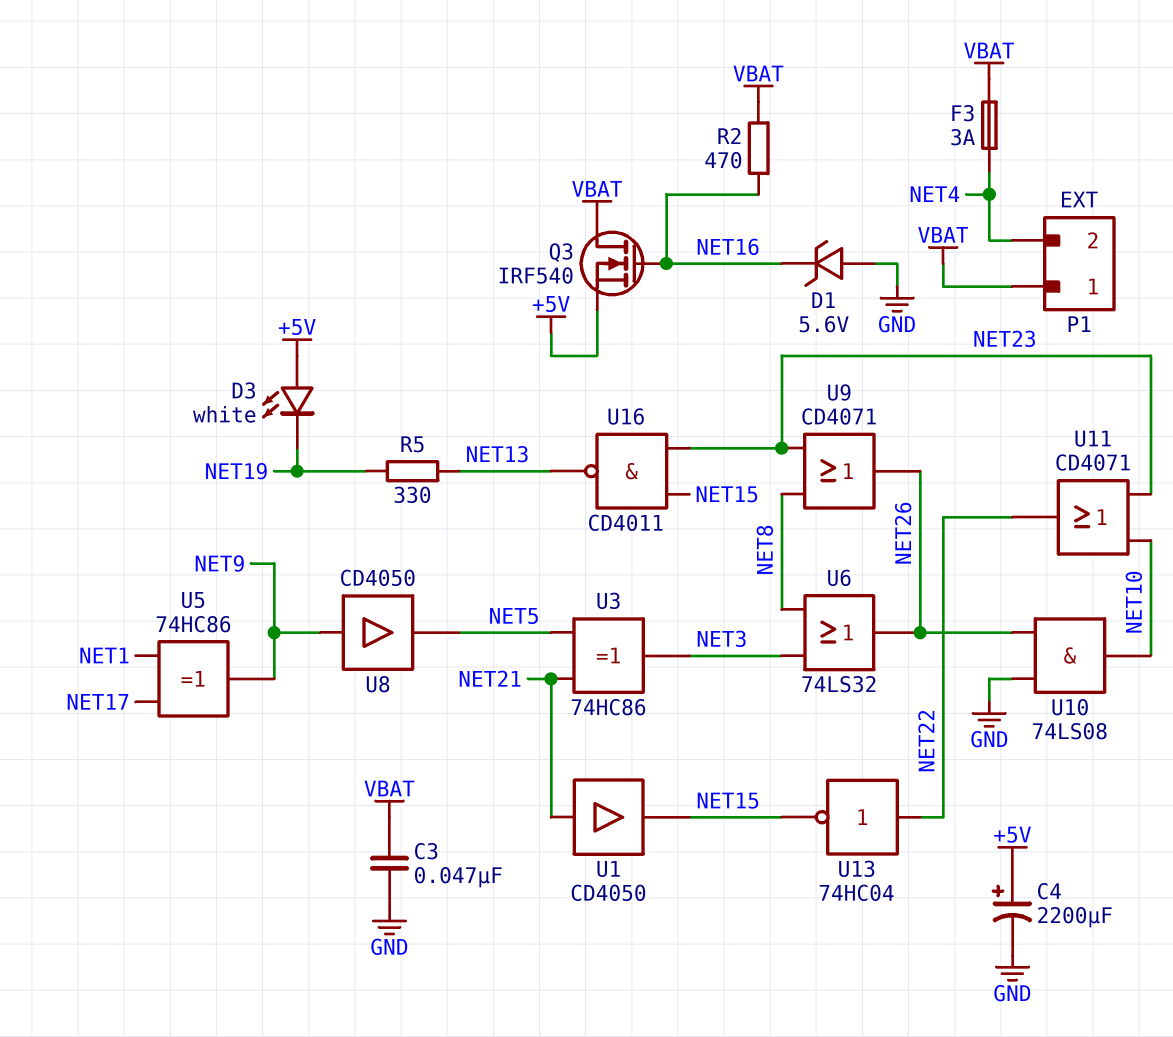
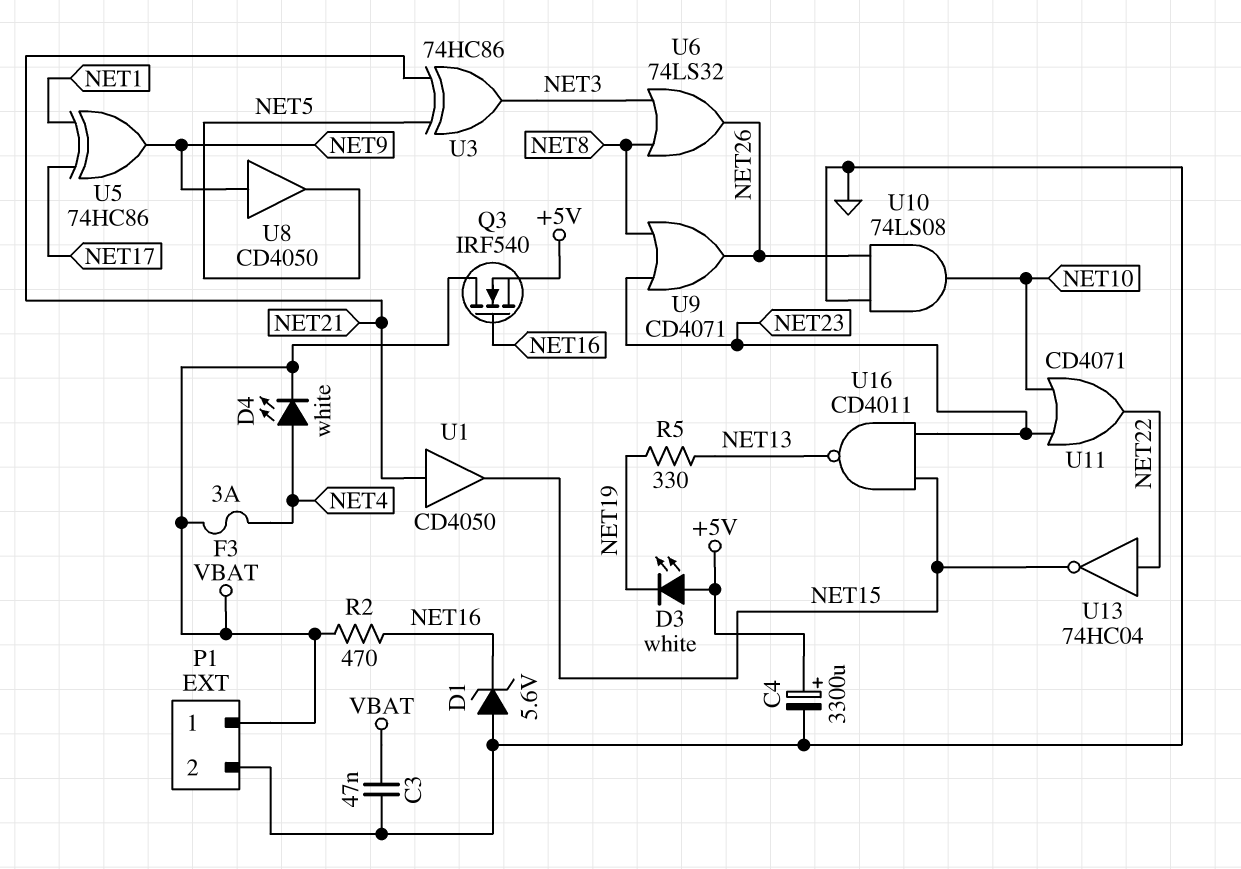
C4: 2200uF (plus +5V, minus GND) -> 3300uF (plus +5V, minus GND)
D4: none -> LED white (A NET4, K VBAT)
P1 pin 2: NET4 -> GND

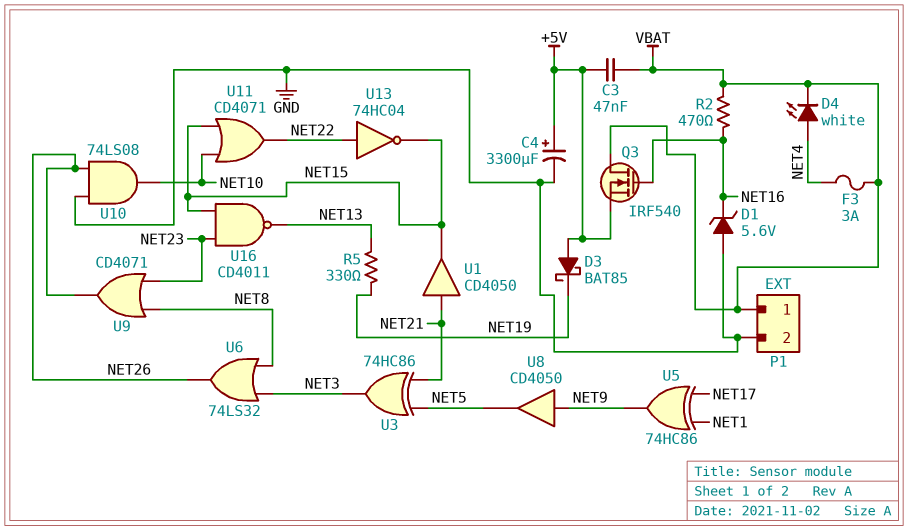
C3: 47nF (GND, VBAT) -> 47nF (+5V, VBAT)
D3: LED white (A +5V, K NET19) -> schottky BAT85 (A +5V, K NET19)
U11: OR CD4071 (in NET10, in NET23, out NET22) -> OR CD4071 (in NET10, in NET15, out NET22)

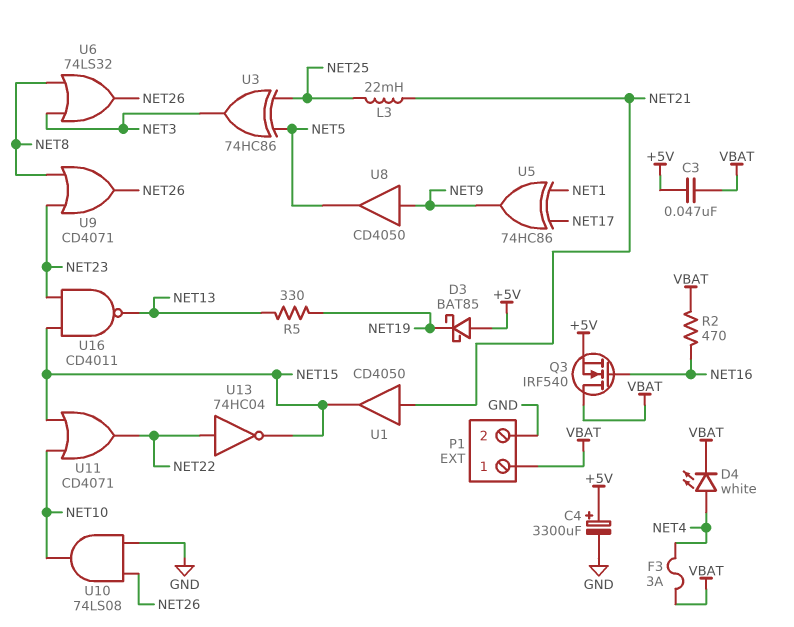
D1: zener 5.6V (A GND, K NET16) -> none
L3: none -> 22mH (NET21, NET25)
U3: XOR 74HC86 (in NET5, in NET21, out NET3) -> XOR 74HC86 (in NET5, in NET25, out NET3)

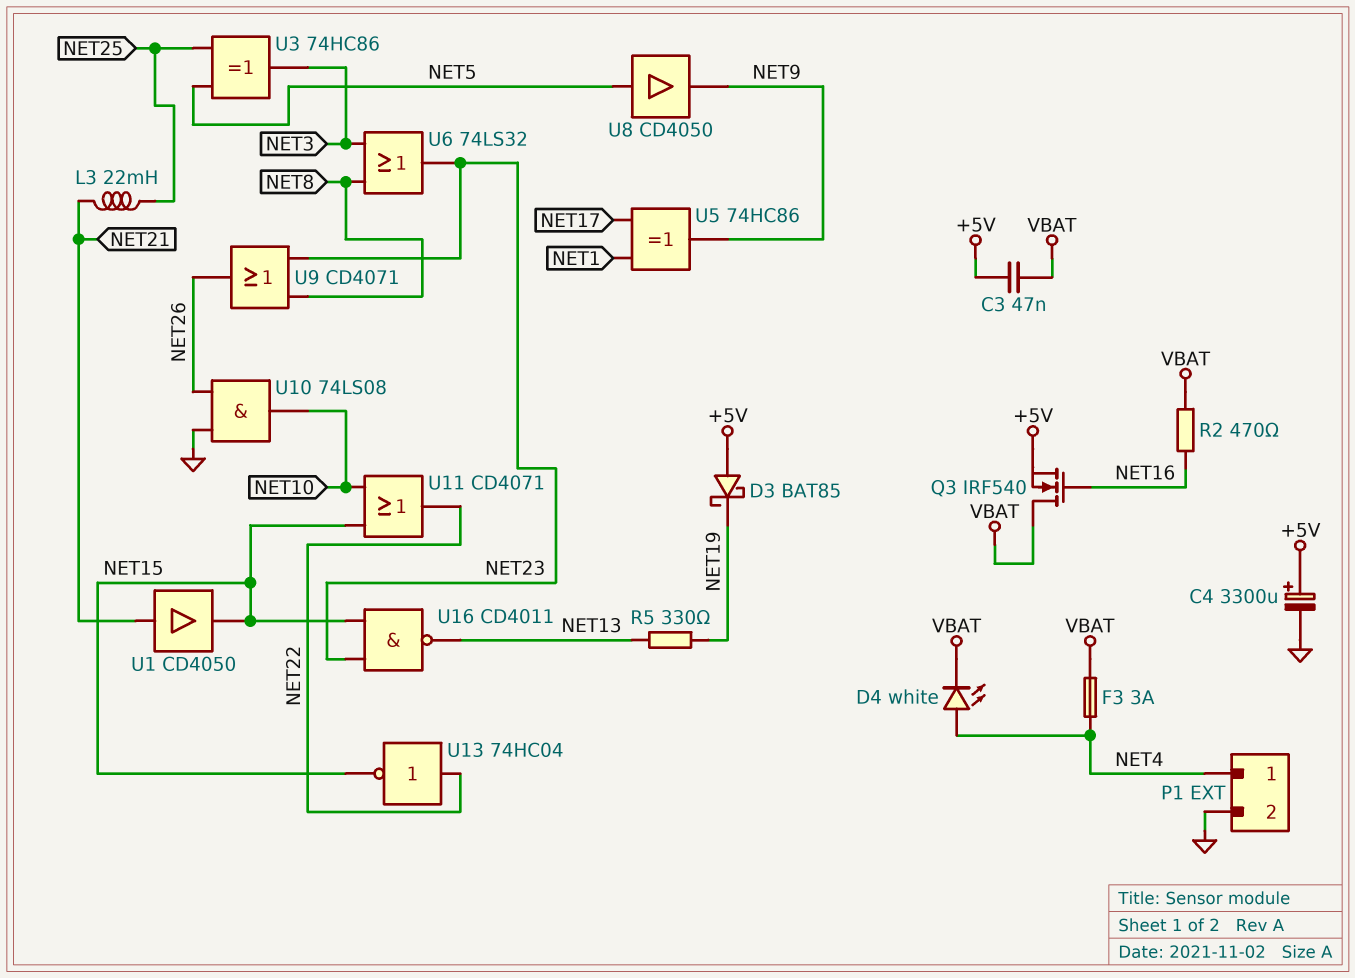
P1 pin 1: VBAT -> NET4
U6: OR 74LS32 (in NET3, in NET8, out NET26) -> OR 74LS32 (in NET3, in NET8, out NET23)
U8: buffer CD4050 (in NET9, out NET5) -> buffer CD4050 (in NET5, out NET9)

